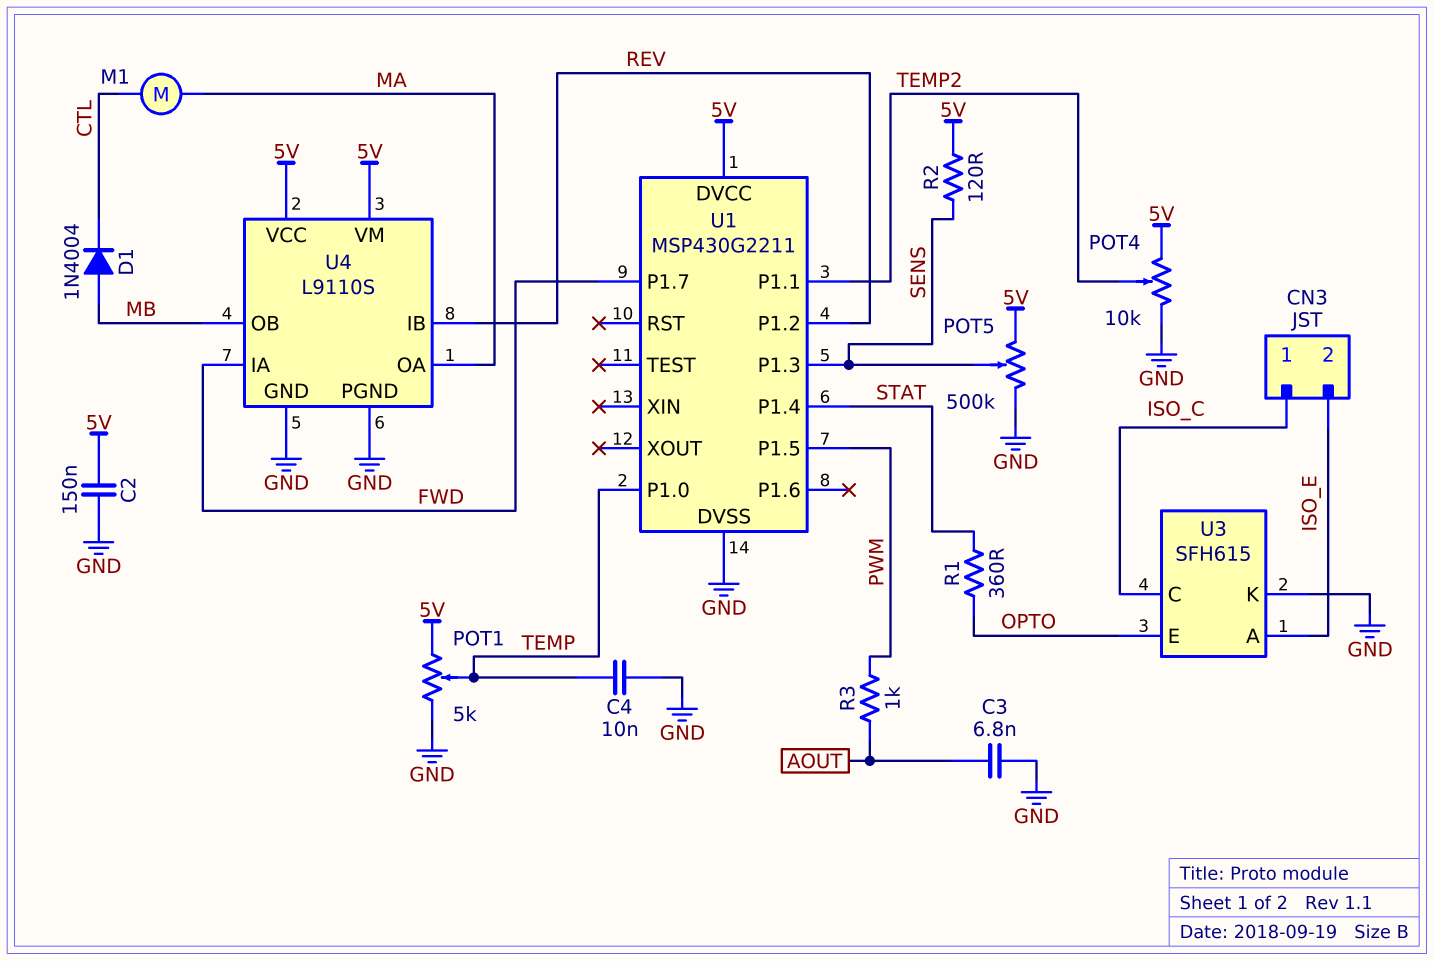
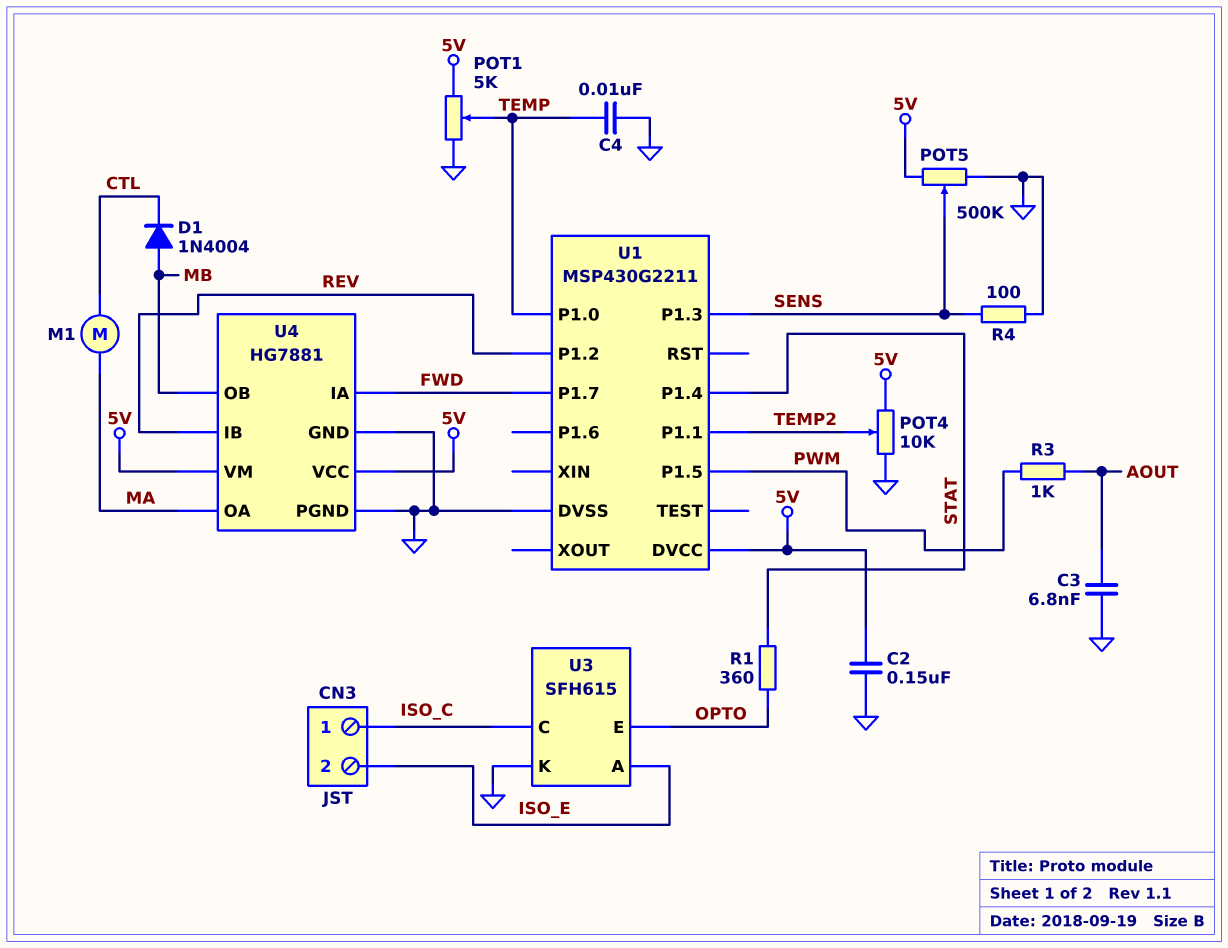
R2: 120 (5V, SENS) -> none
R4: none -> 100 (GND, SENS)
U4: L9110S -> HG7881

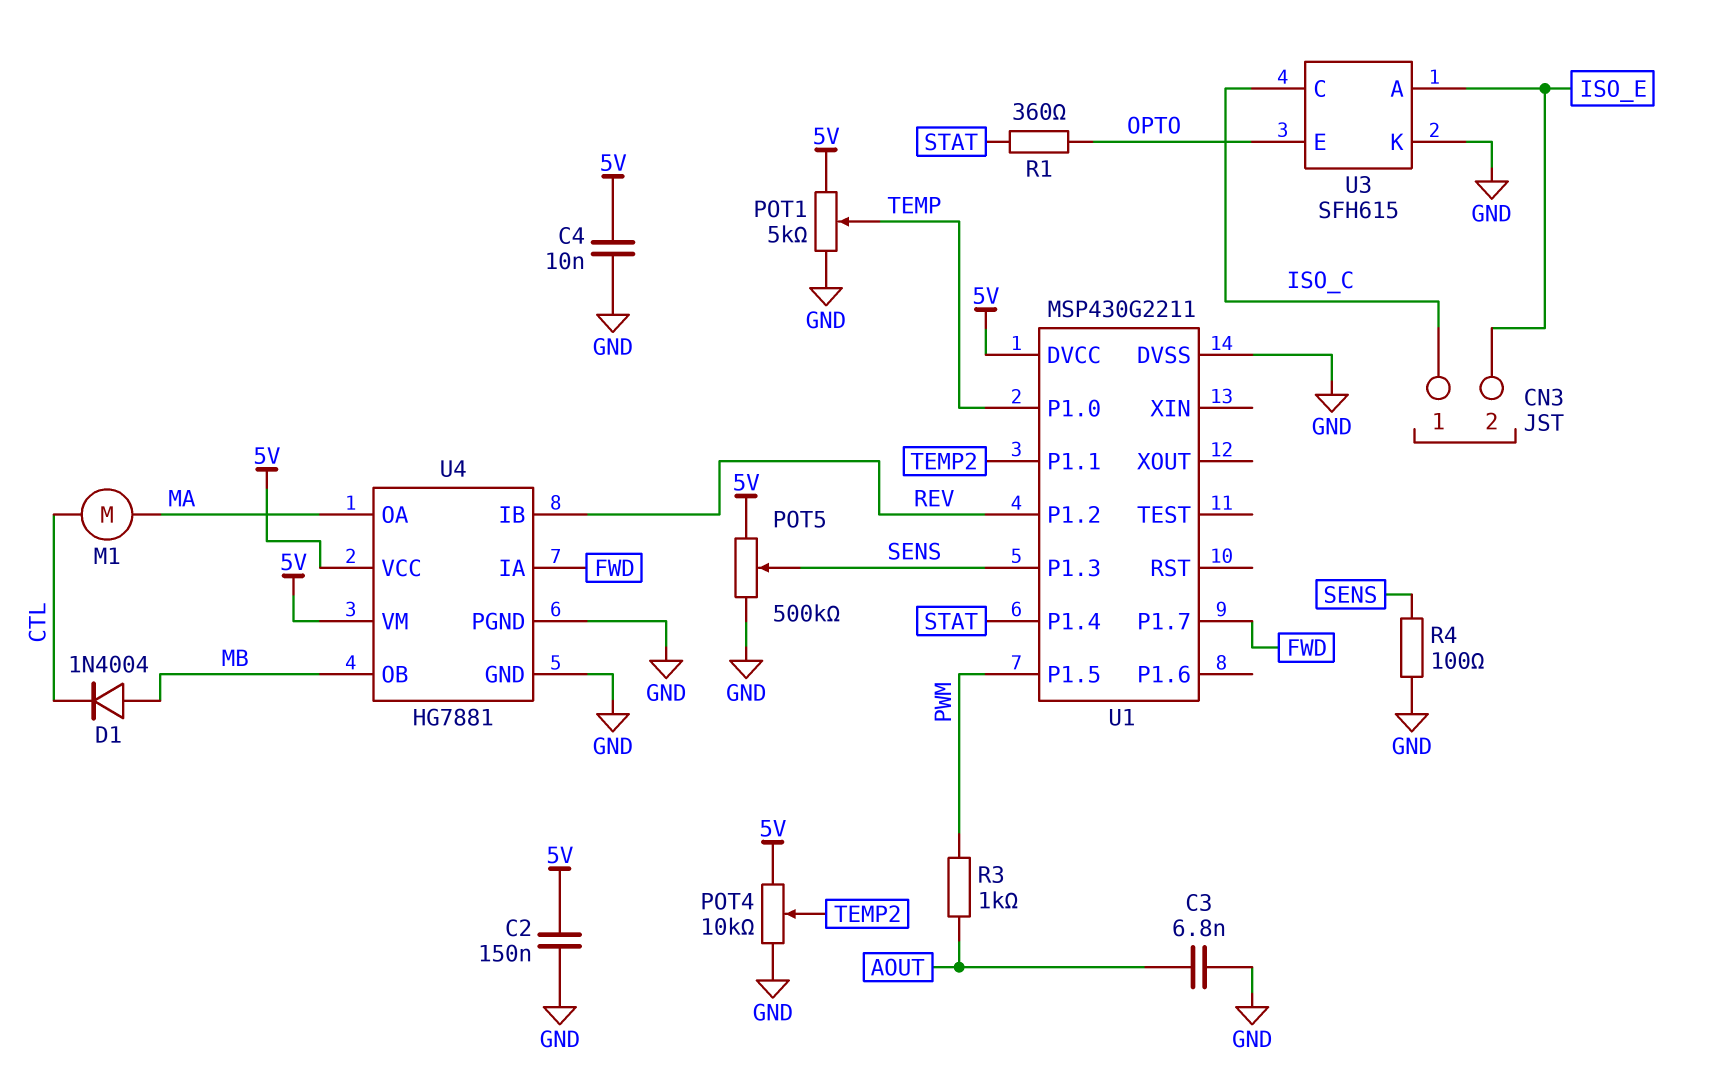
C4: 10nF (GND, TEMP) -> 10nF (5V, GND)

